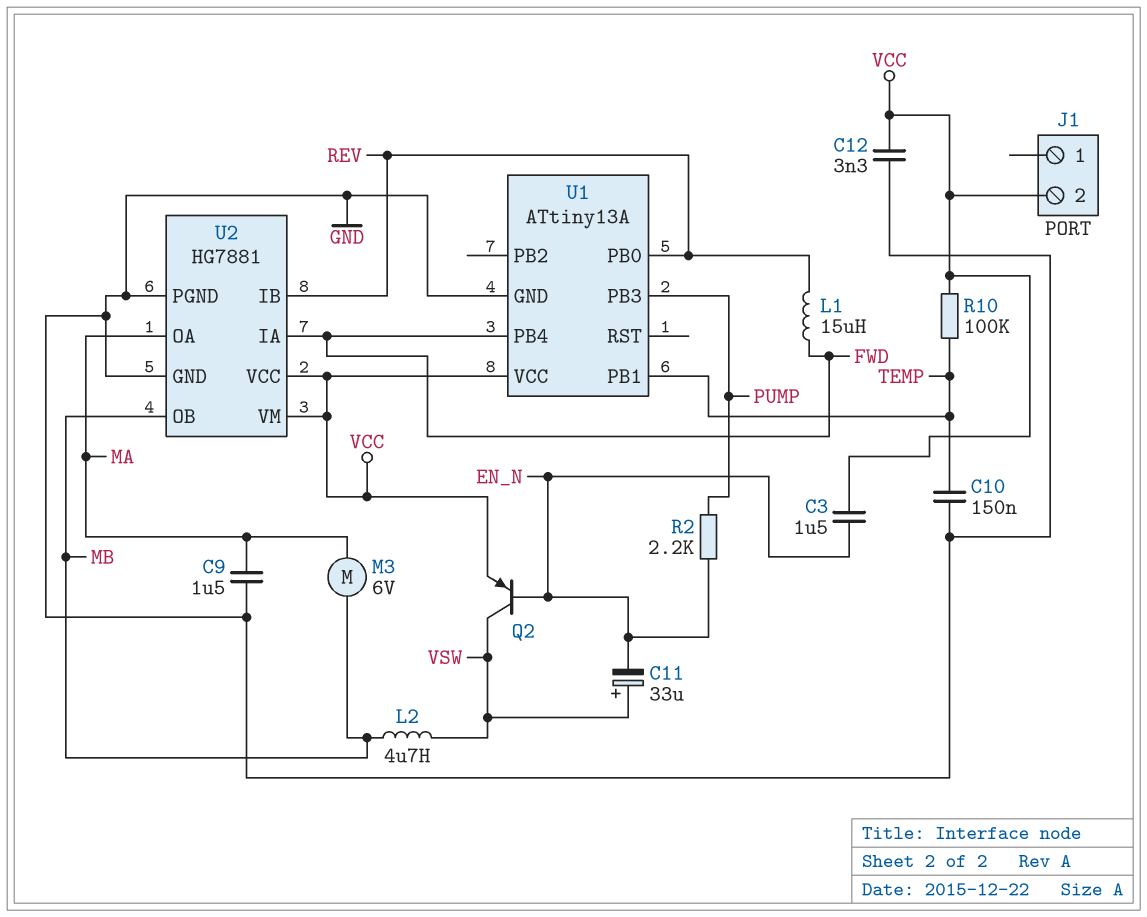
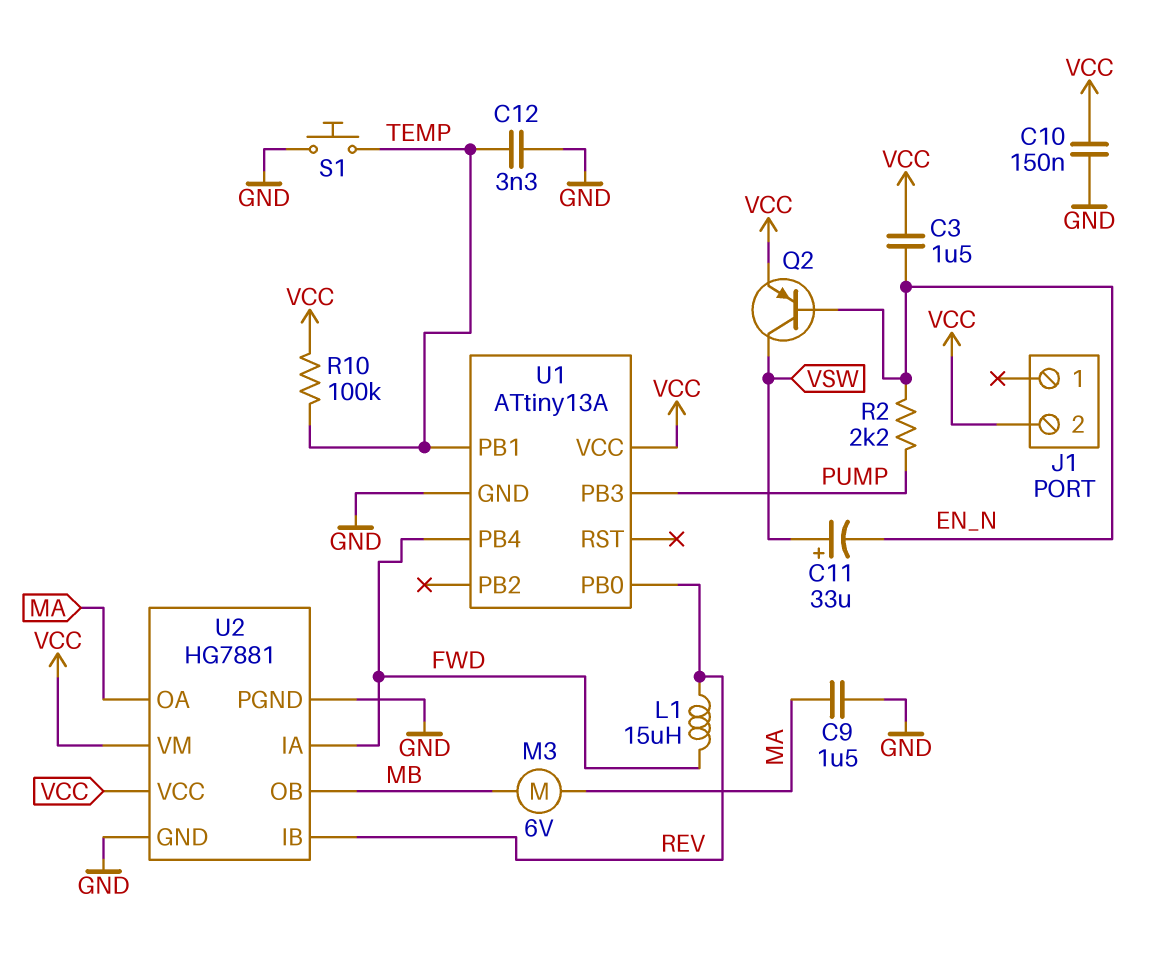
C10: 150nF (GND, TEMP) -> 150nF (GND, VCC)
C12: 3.3nF (GND, VCC) -> 3.3nF (GND, TEMP)
L2: 4.7uH (MB, VSW) -> none
S1: none -> button (GND, TEMP)

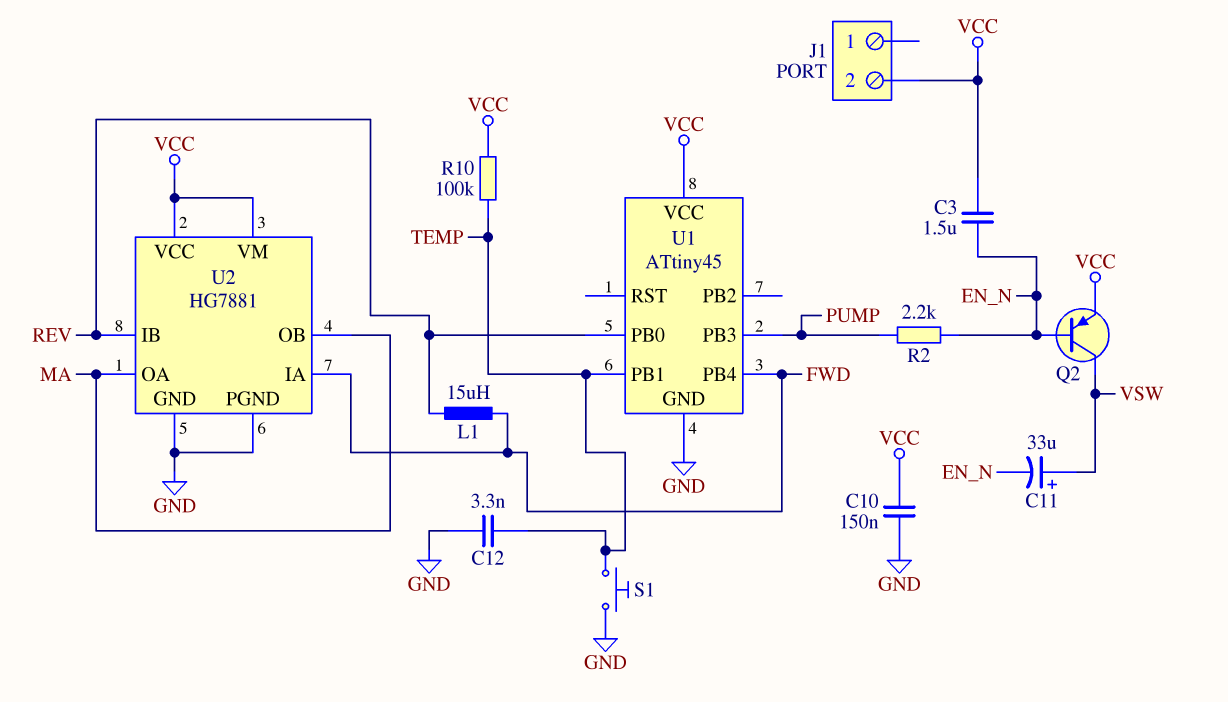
C9: 1.5uF (GND, MA) -> none
M3: motor 6V (MA, MB) -> none
U1: ATtiny13A -> ATtiny45
U2 pin OB: MB -> MA

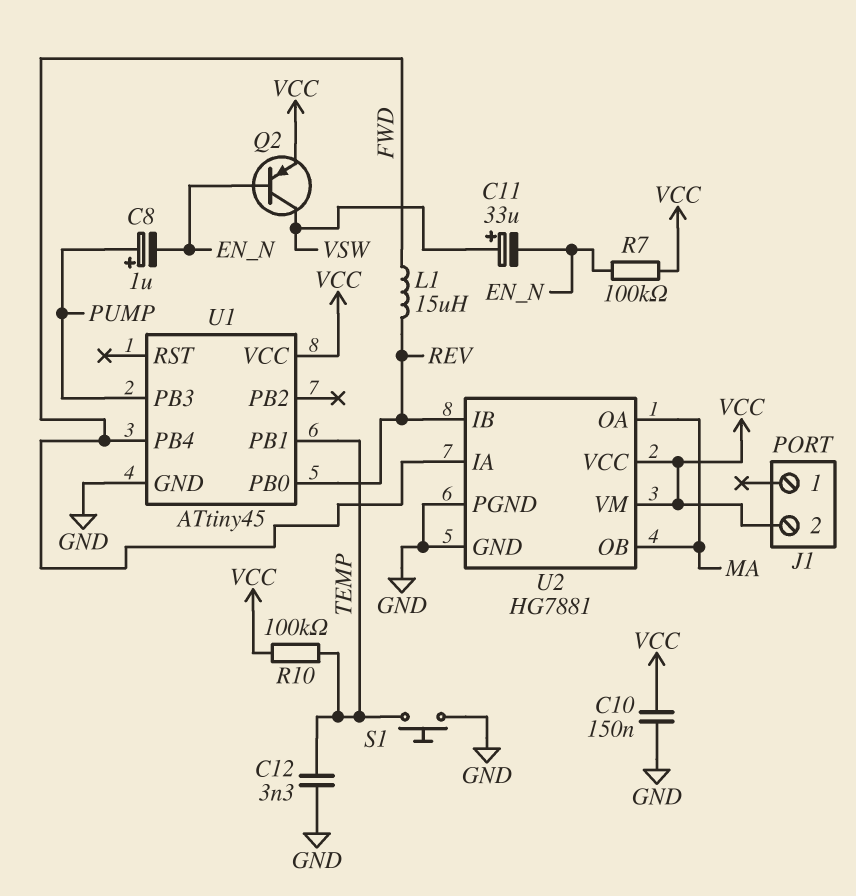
C3: 1.5uF (EN_N, VCC) -> none
C8: none -> 1uF (plus PUMP, minus EN_N)
R2: 2.2k (EN_N, PUMP) -> none
R7: none -> 100k (EN_N, VCC)

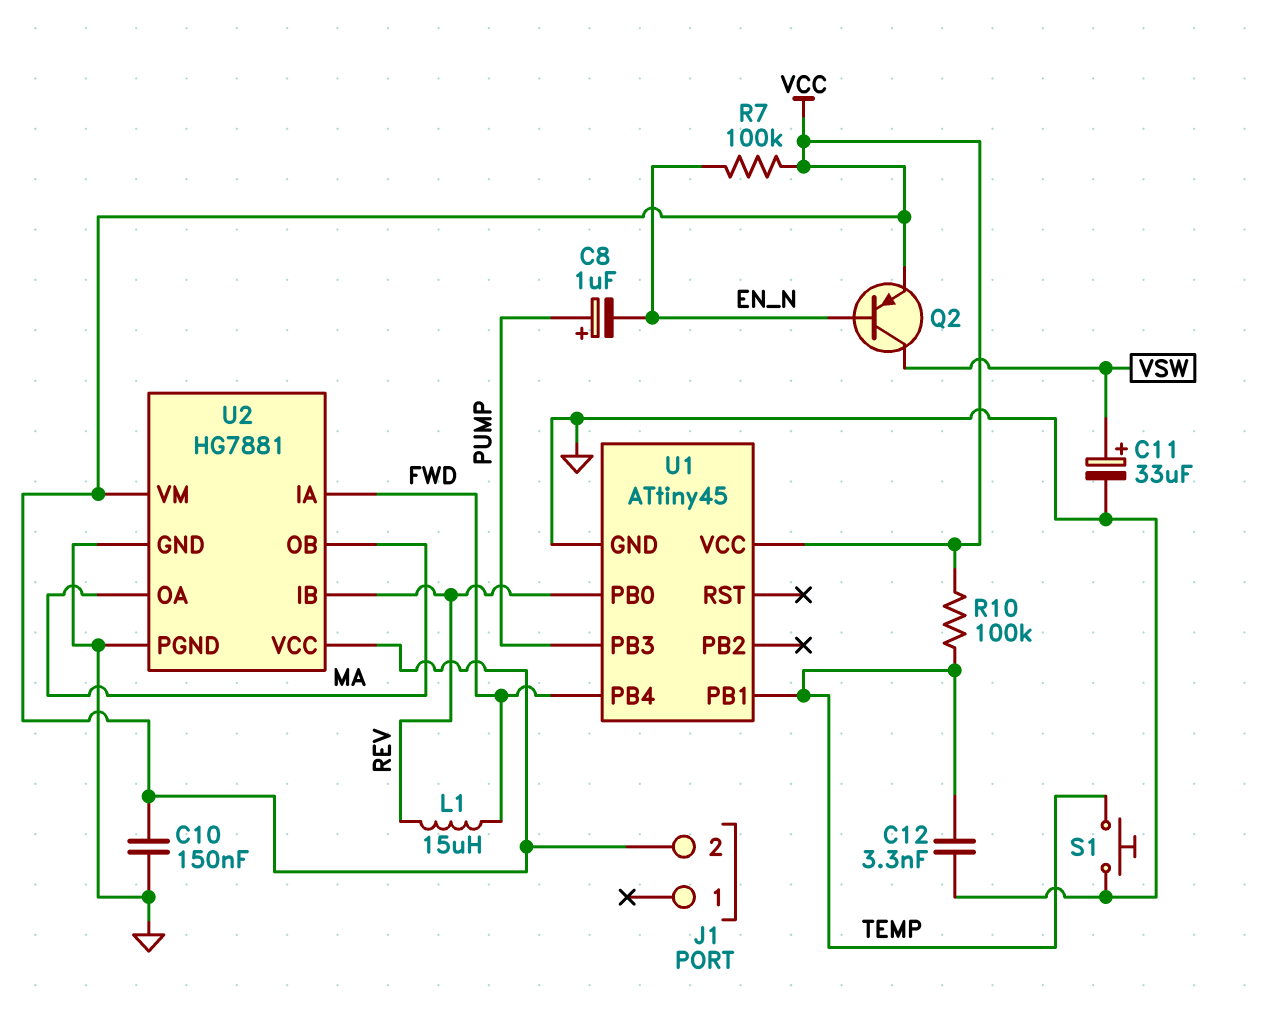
C11: 33uF (plus VSW, minus EN_N) -> 33uF (plus VSW, minus GND)

